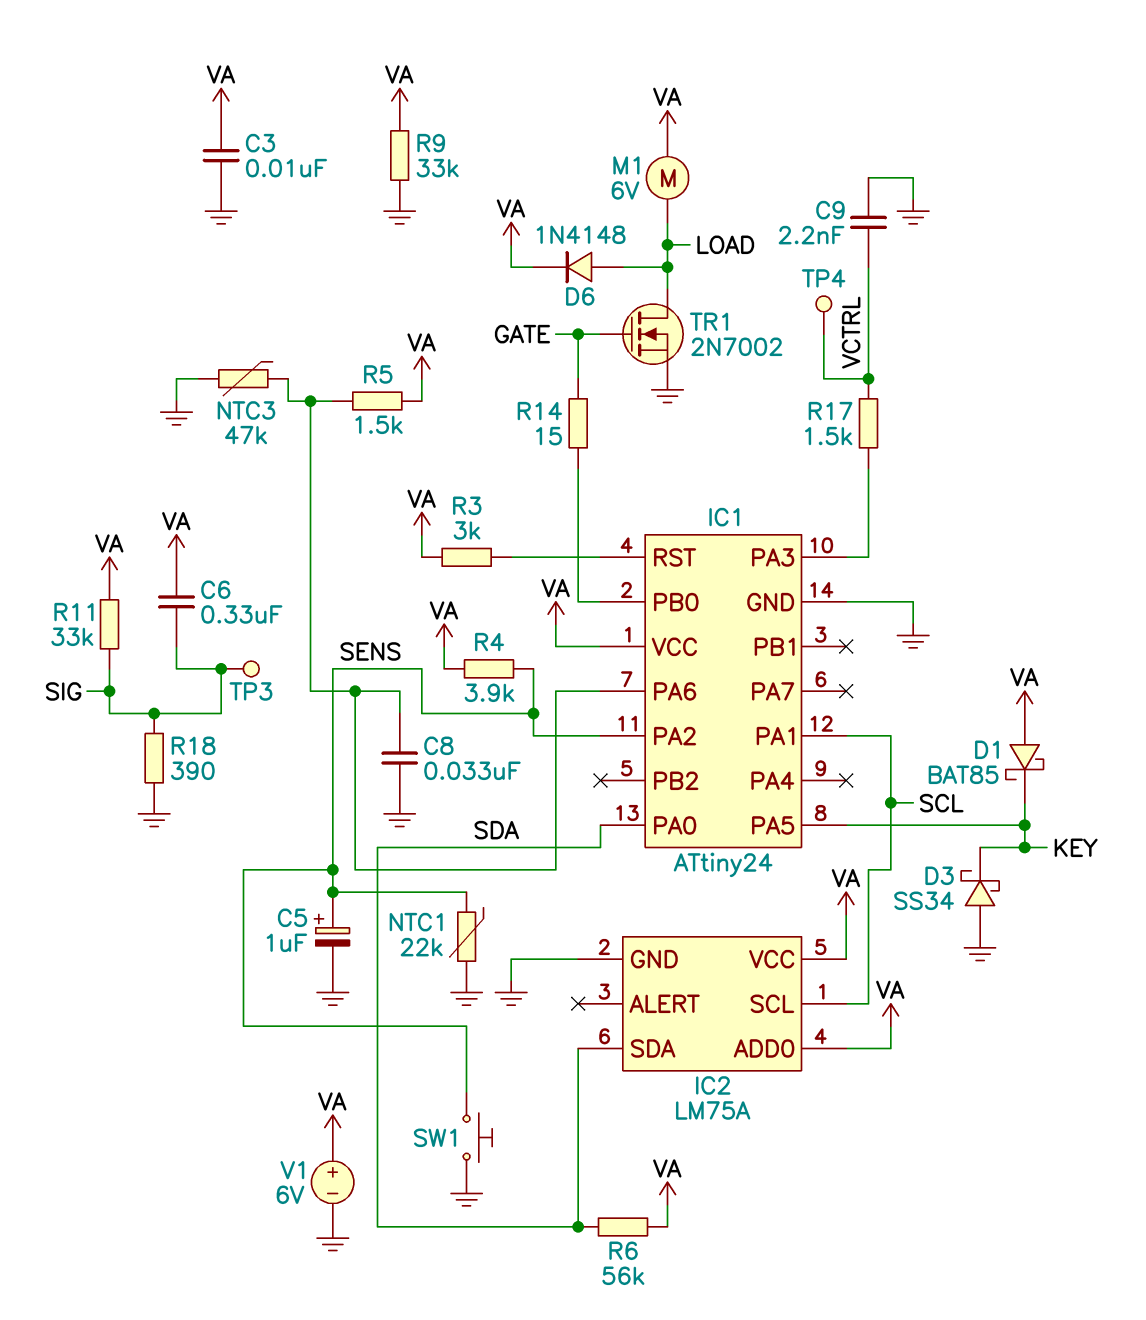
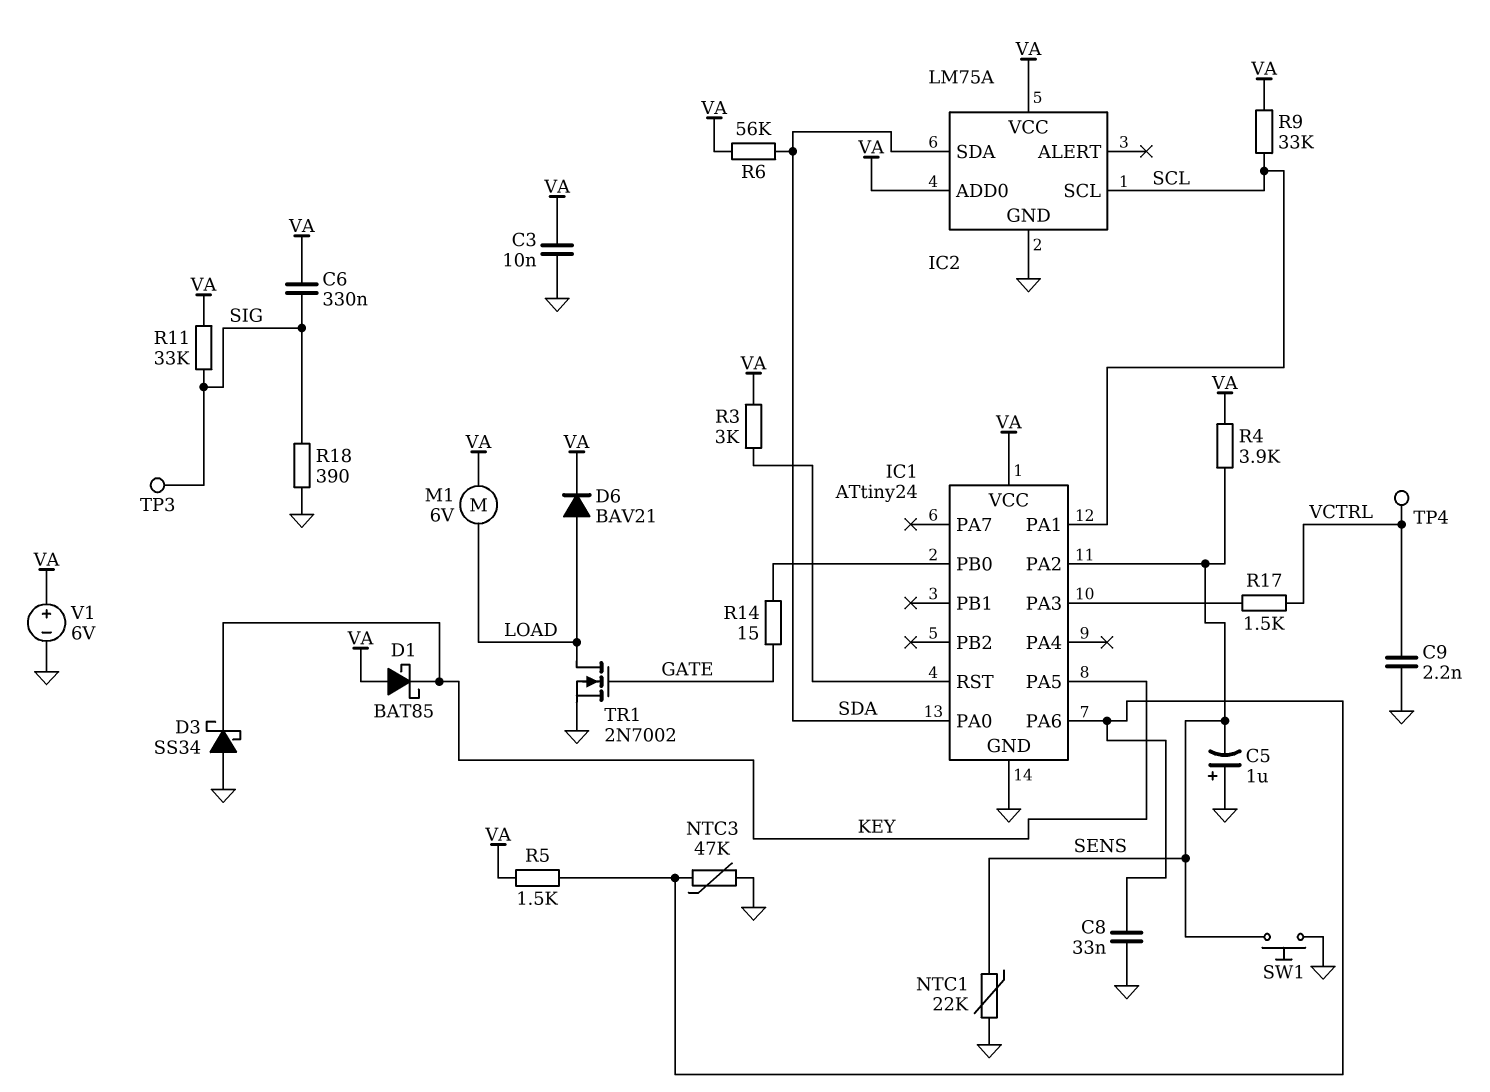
C5: 1uF (plus SENS, minus GND) -> 1uF (plus GND, minus SENS)
D6: diode 1N4148 (A LOAD, K VA) -> diode BAV21 (A LOAD, K VA)
R9: 33k (GND, VA) -> 33k (SCL, VA)

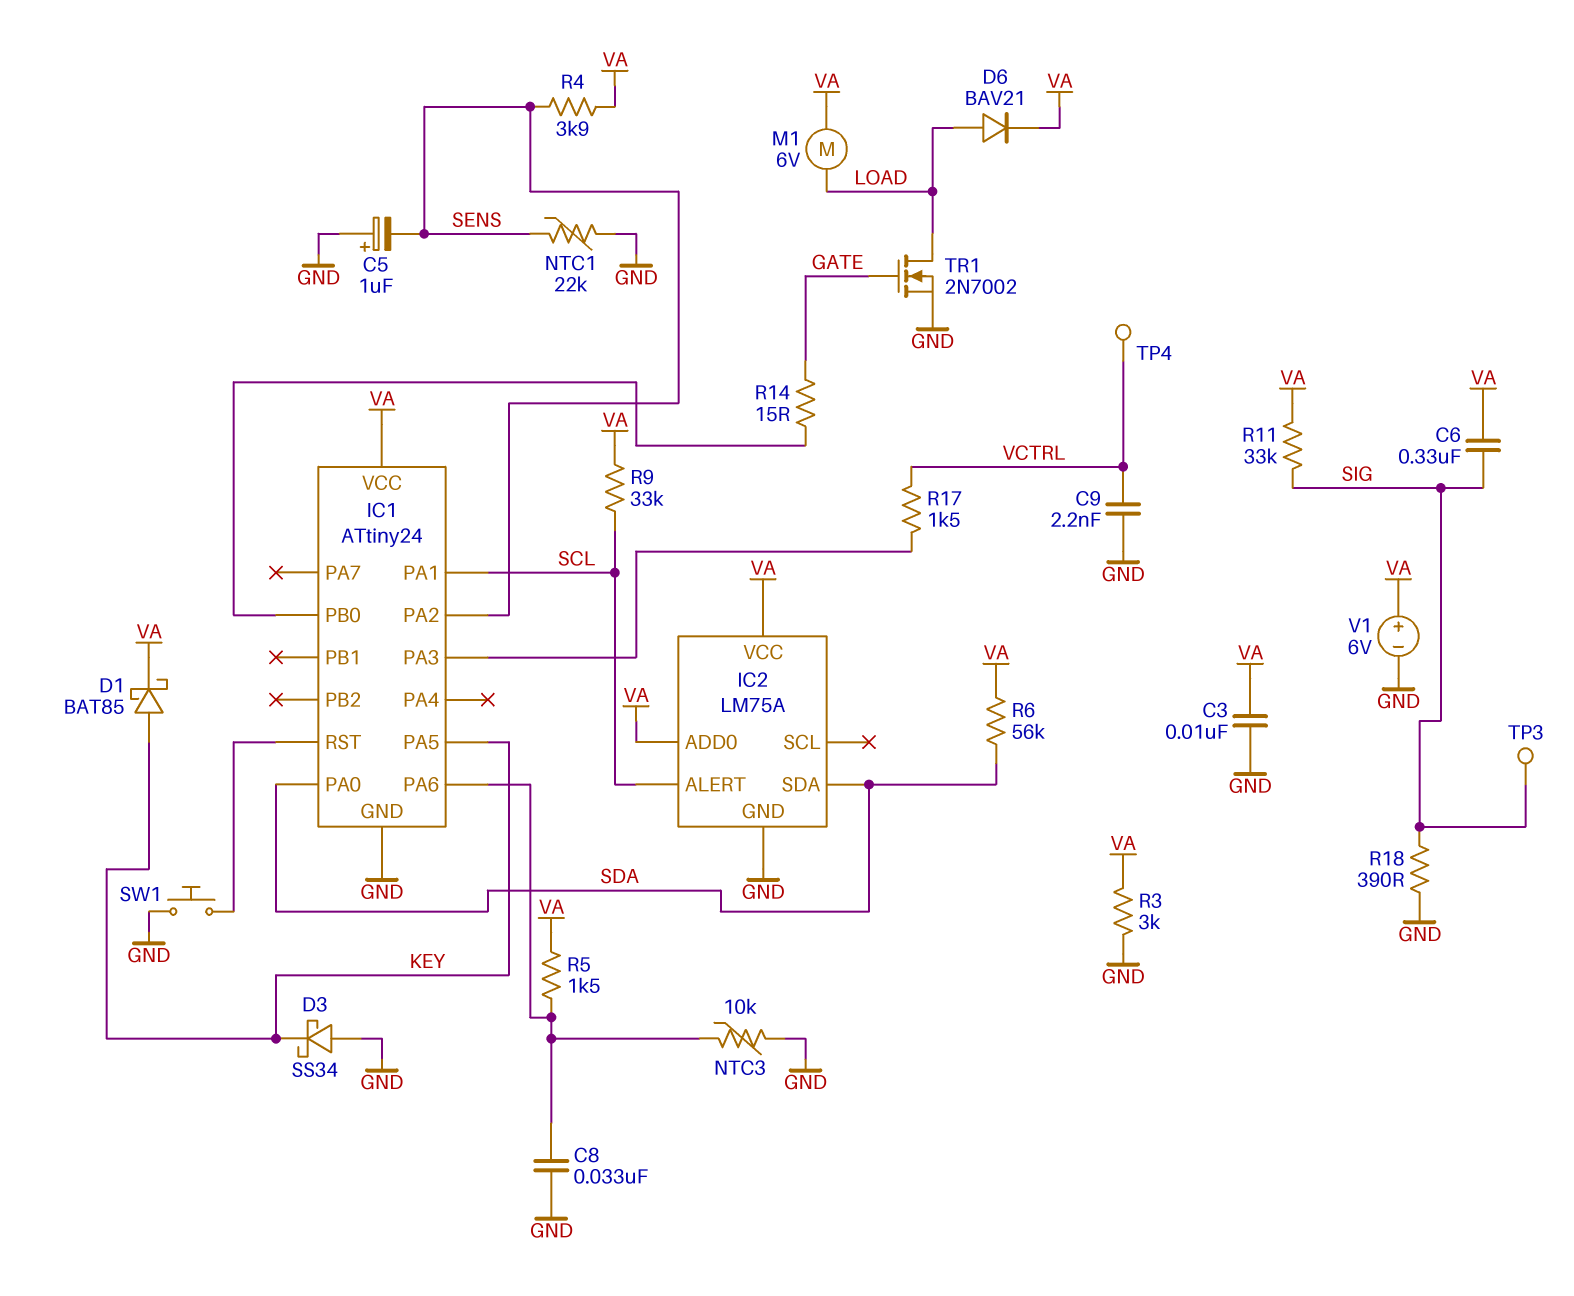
D1: schottky BAT85 (A VA, K KEY) -> schottky BAT85 (A KEY, K VA)
IC2 pin ALERT: none -> SCL
IC2 pin SCL: SCL -> none
NTC3: 47k (GND, IC1/PA6) -> 10k (GND, IC1/PA6)
R3: 3k (IC1/RST, VA) -> 3k (GND, VA)
SW1: button (GND, SENS) -> button (GND, IC1/RST)

